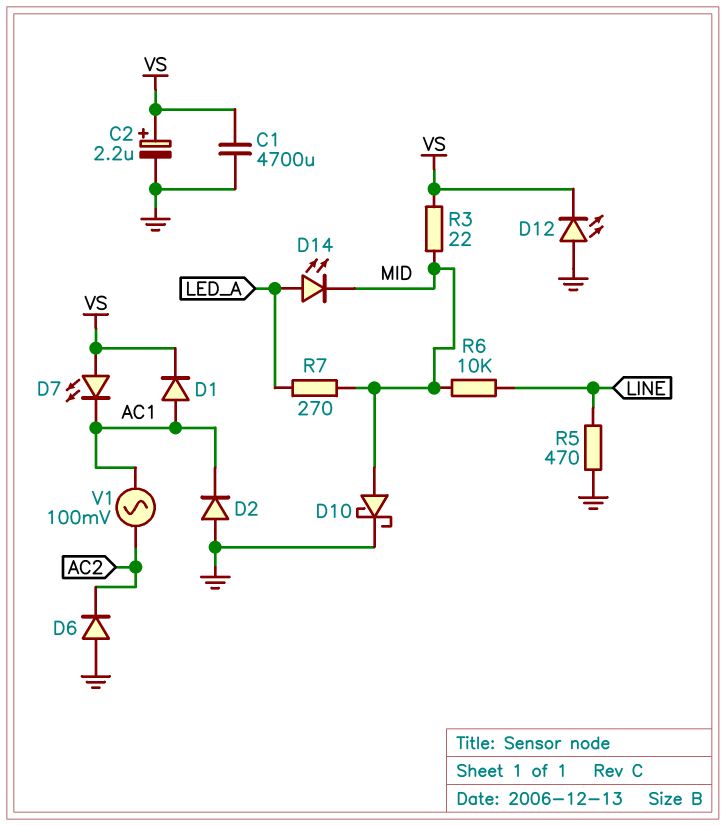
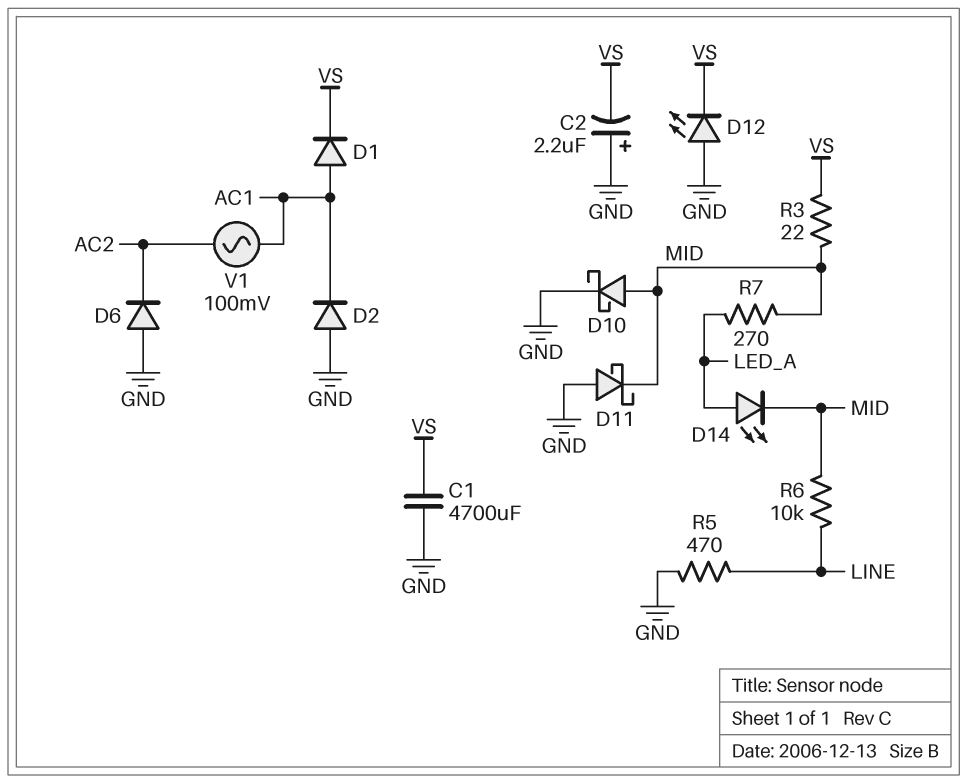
C2: 2.2uF (plus VS, minus GND) -> 2.2uF (plus GND, minus VS)
D7: LED (A VS, K AC1) -> none
D11: none -> schottky (A GND, K MID)

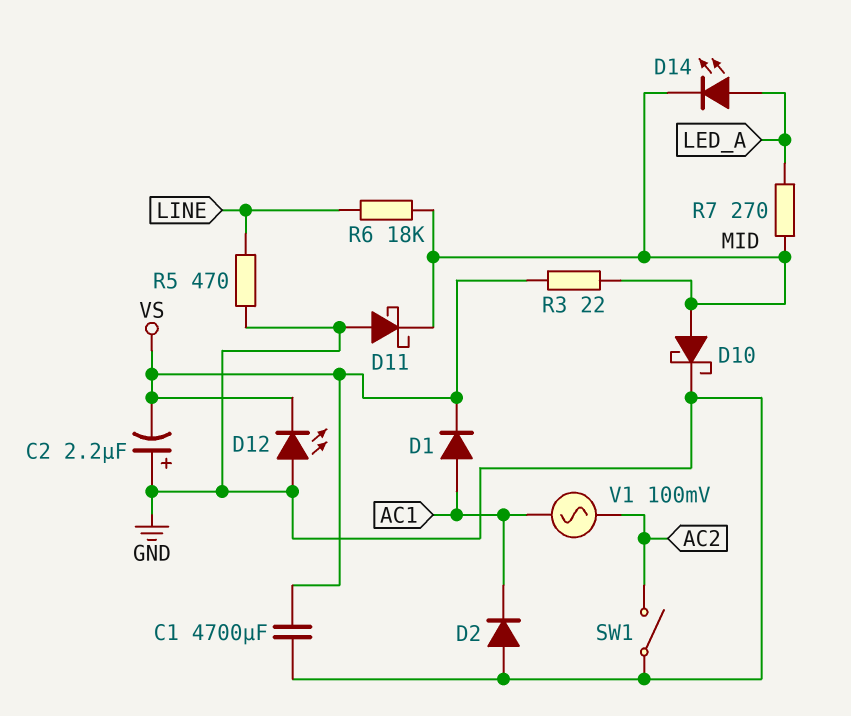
D6: diode (A GND, K AC2) -> none
R6: 10k (LINE, MID) -> 18k (LINE, MID)
SW1: none -> switch (AC2, GND)

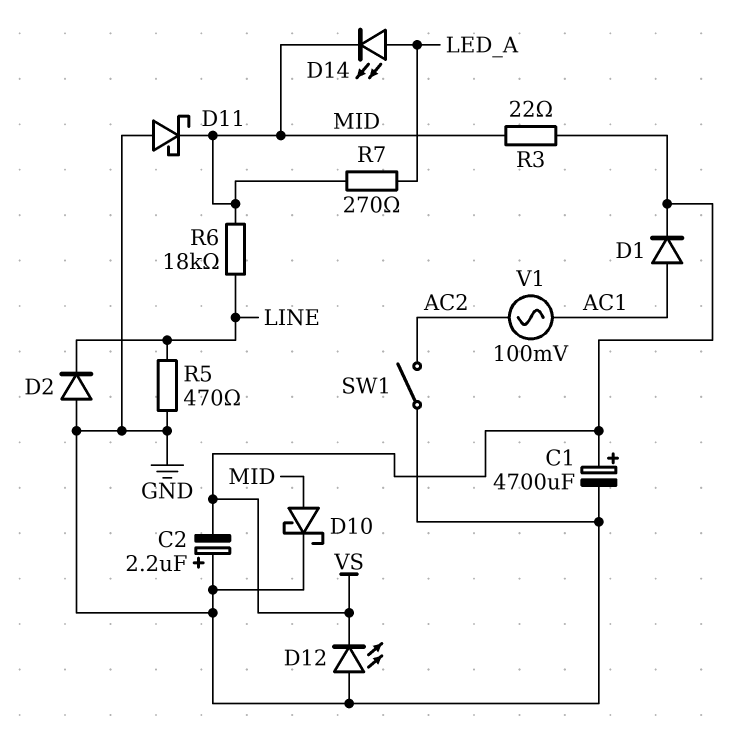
C1: 4700uF (GND, VS) -> 4700uF (plus VS, minus GND)
D2: diode (A GND, K AC1) -> diode (A GND, K LINE)

